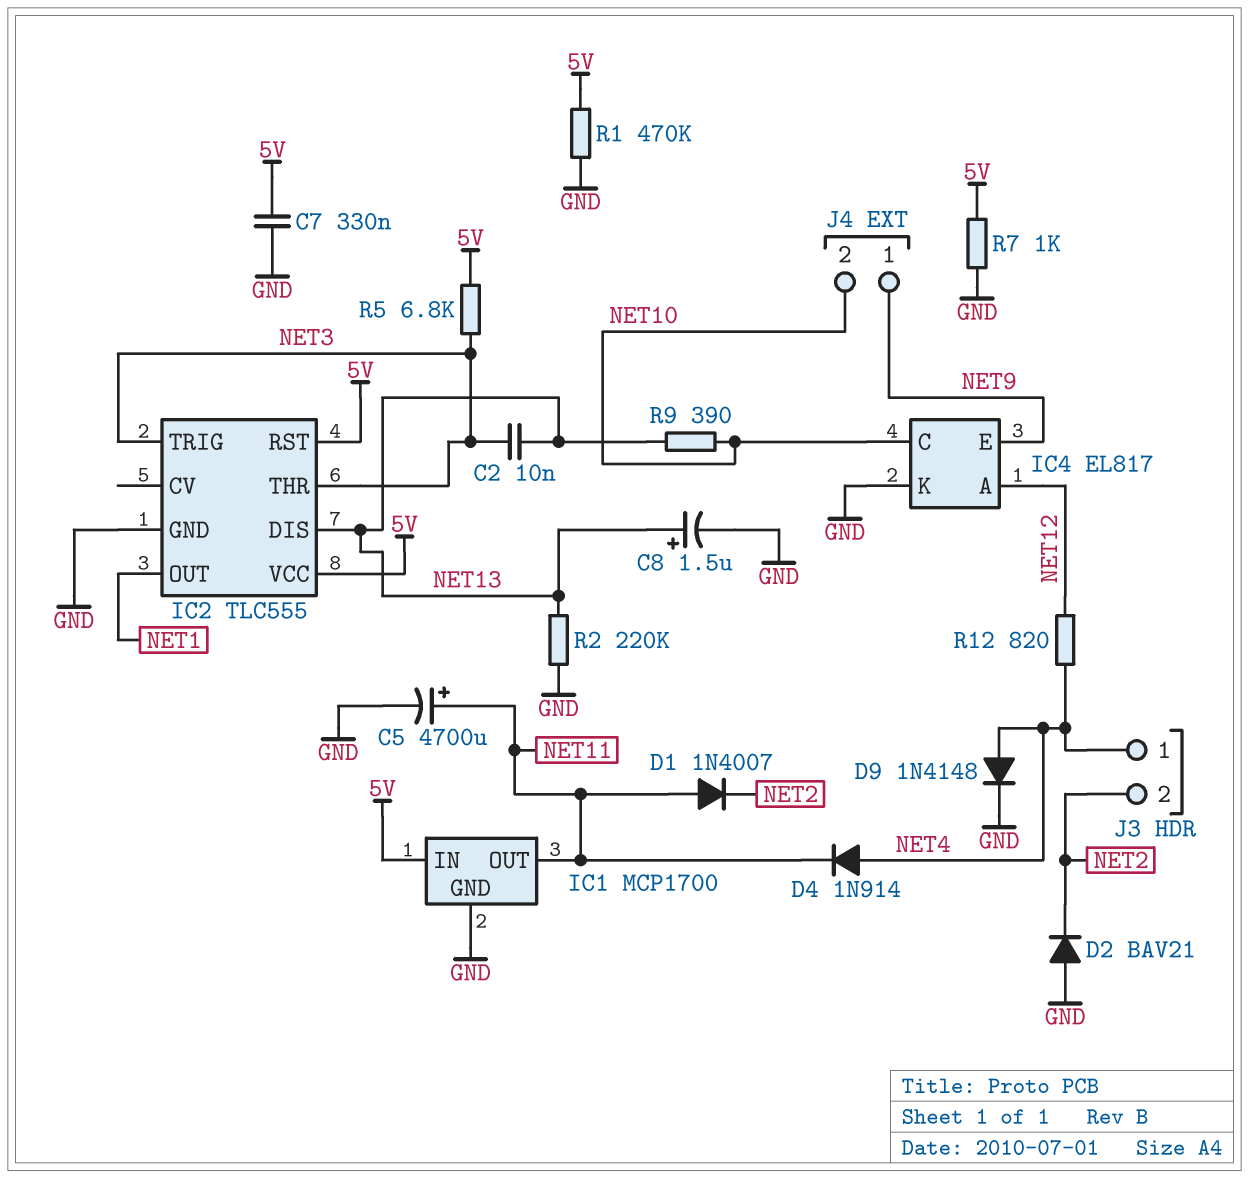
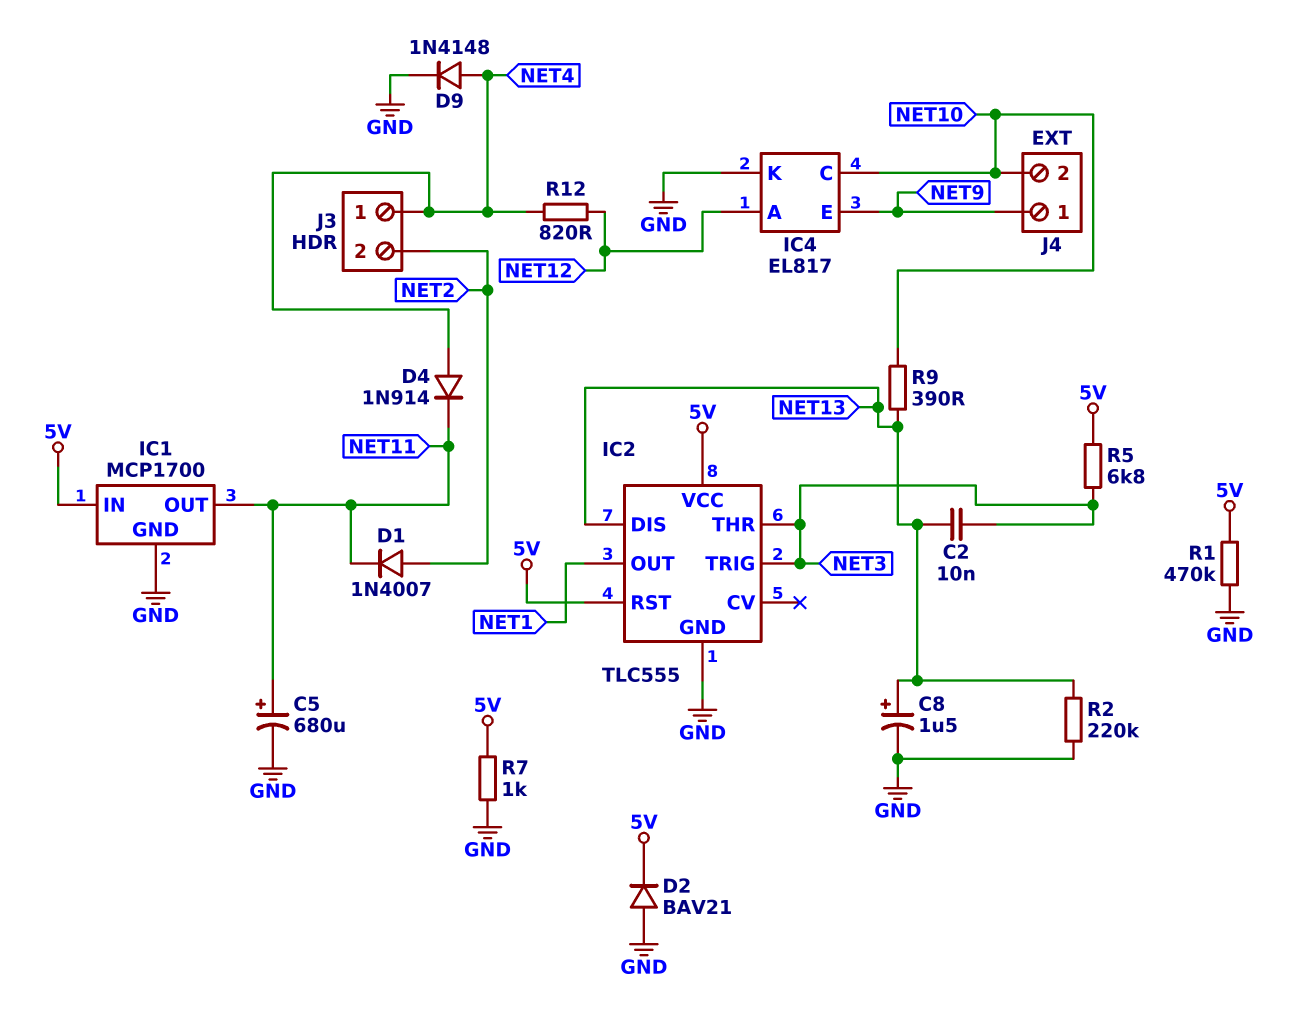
C5: 4700uF (plus NET11, minus GND) -> 680uF (plus NET11, minus GND)
C7: 330nF (5V, GND) -> none
D1: diode 1N4007 (A NET11, K NET2) -> diode 1N4007 (A NET2, K NET11)
D2: diode BAV21 (A GND, K NET2) -> diode BAV21 (A GND, K 5V)

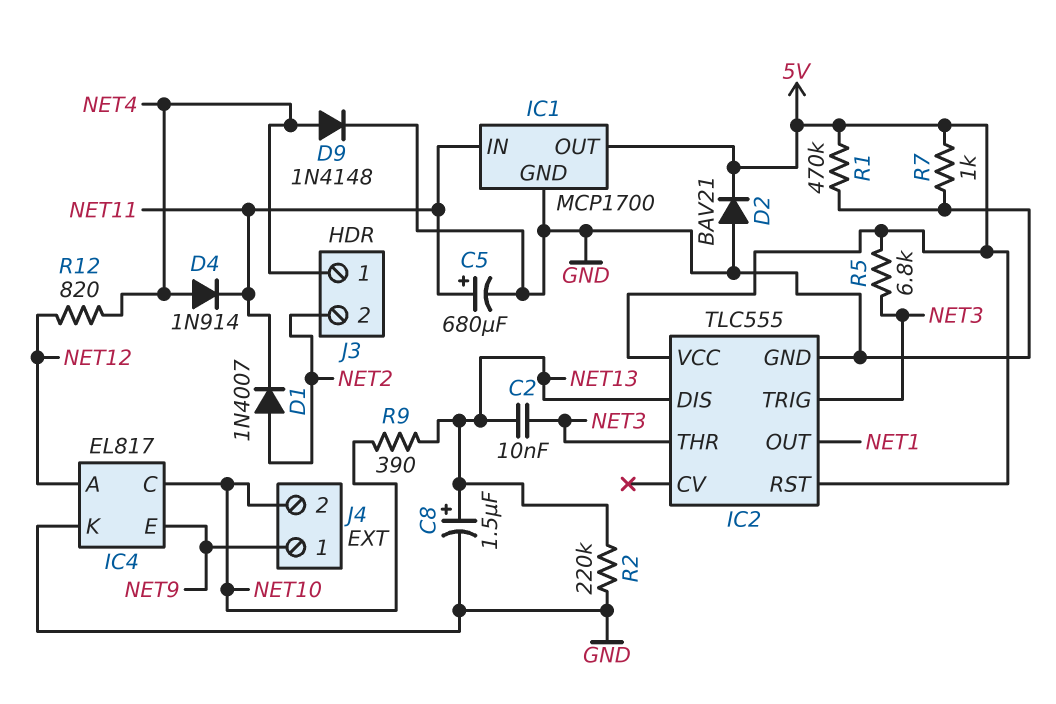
IC1 pin IN: 5V -> NET11
IC1 pin OUT: NET11 -> 5V

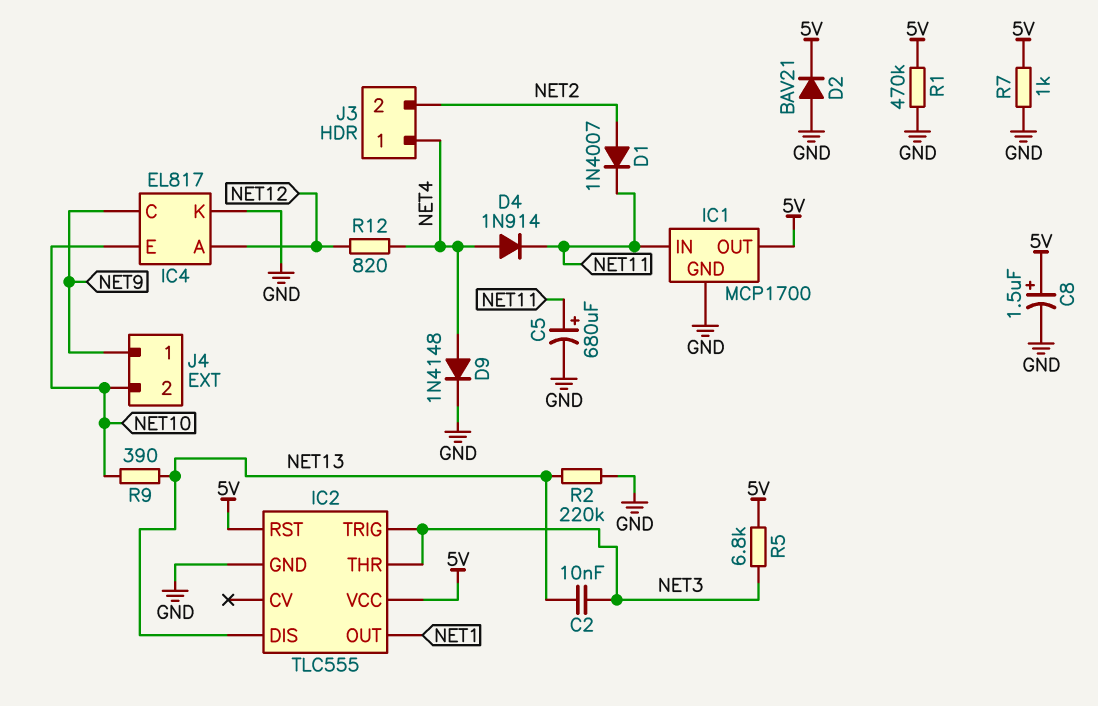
C8: 1.5uF (plus NET13, minus GND) -> 1.5uF (plus 5V, minus GND)
IC4 pin C: NET10 -> NET9
IC4 pin E: NET9 -> NET10

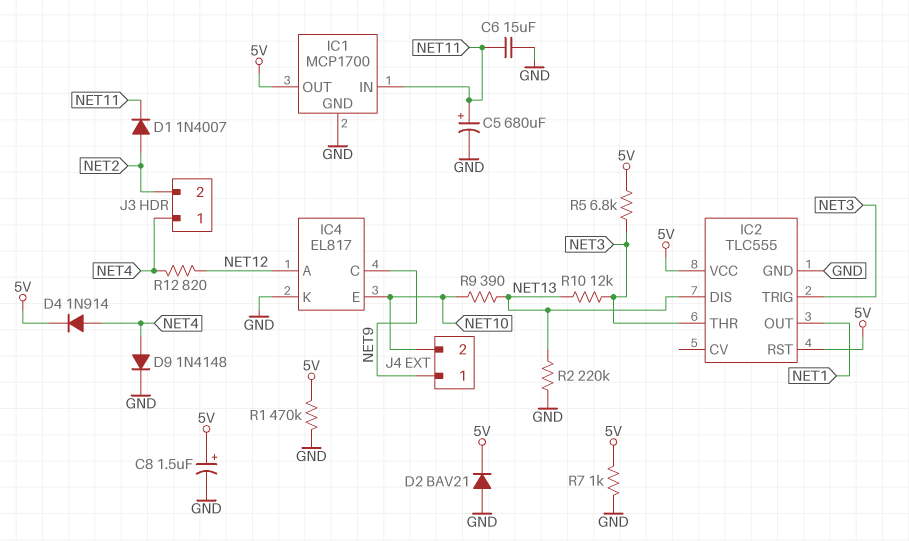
C2: 10nF (NET3, NET13) -> none
C6: none -> 15uF (GND, NET11)
D4: diode 1N914 (A NET4, K NET11) -> diode 1N914 (A NET4, K 5V)
R10: none -> 12k (NET3, NET13)

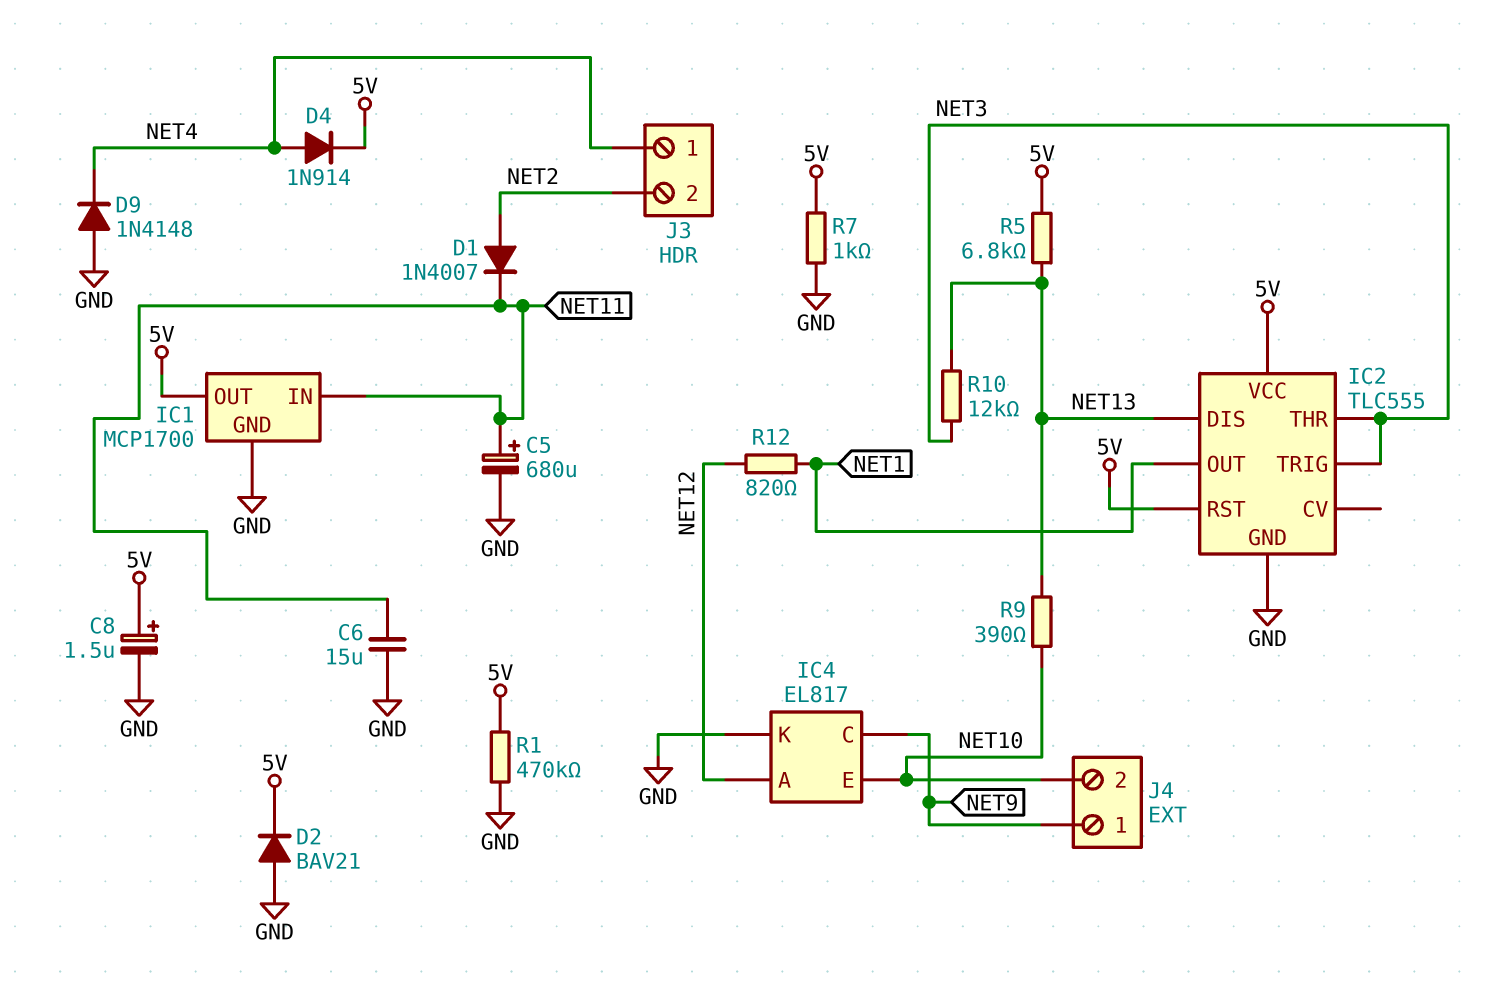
D9: diode 1N4148 (A NET4, K GND) -> diode 1N4148 (A GND, K NET4)
R2: 220k (GND, NET13) -> none
R5: 6.8k (5V, NET3) -> 6.8k (5V, NET13)
R12: 820 (NET4, NET12) -> 820 (NET1, NET12)

